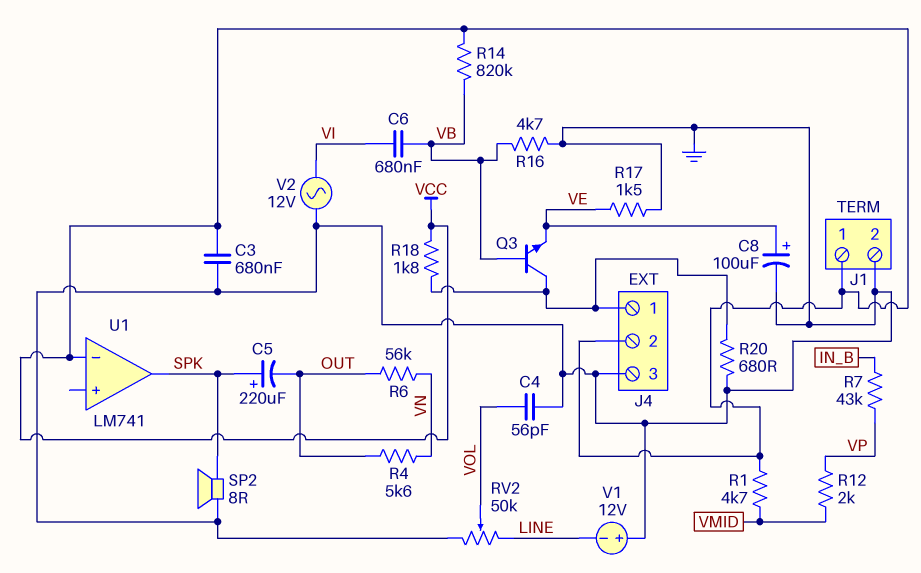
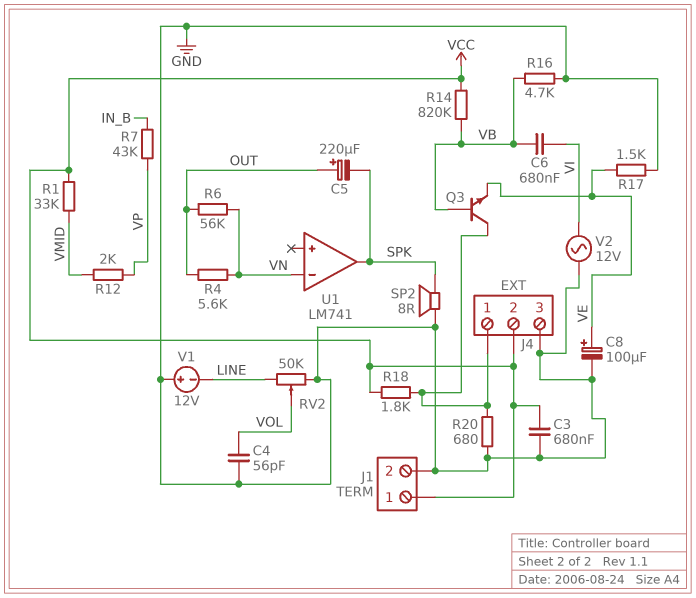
C5: 220uF (plus SPK, minus OUT) -> 220uF (plus OUT, minus SPK)
R1: 4.7k (VCC, VMID) -> 33k (VCC, VMID)
U1 pin in-: VCC -> VN

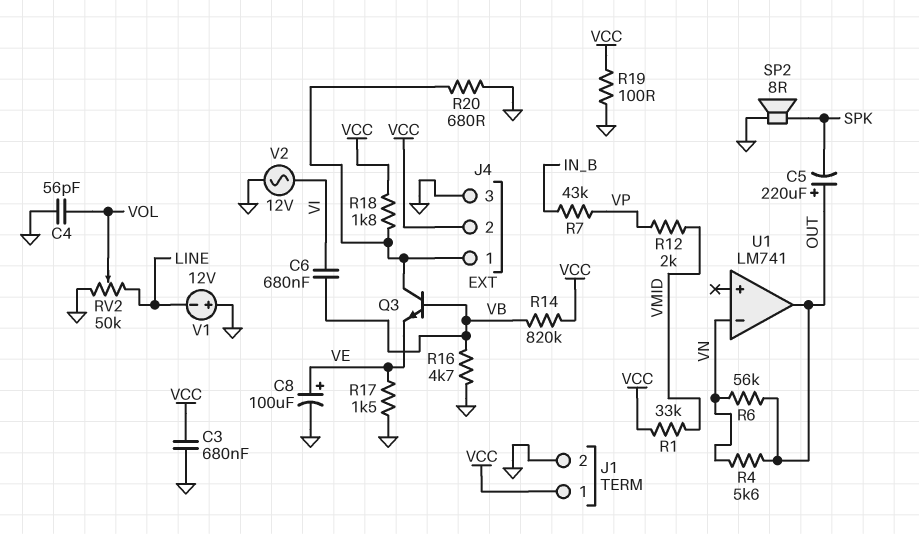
R19: none -> 100 (GND, VCC)
U1 pin out: SPK -> OUT

